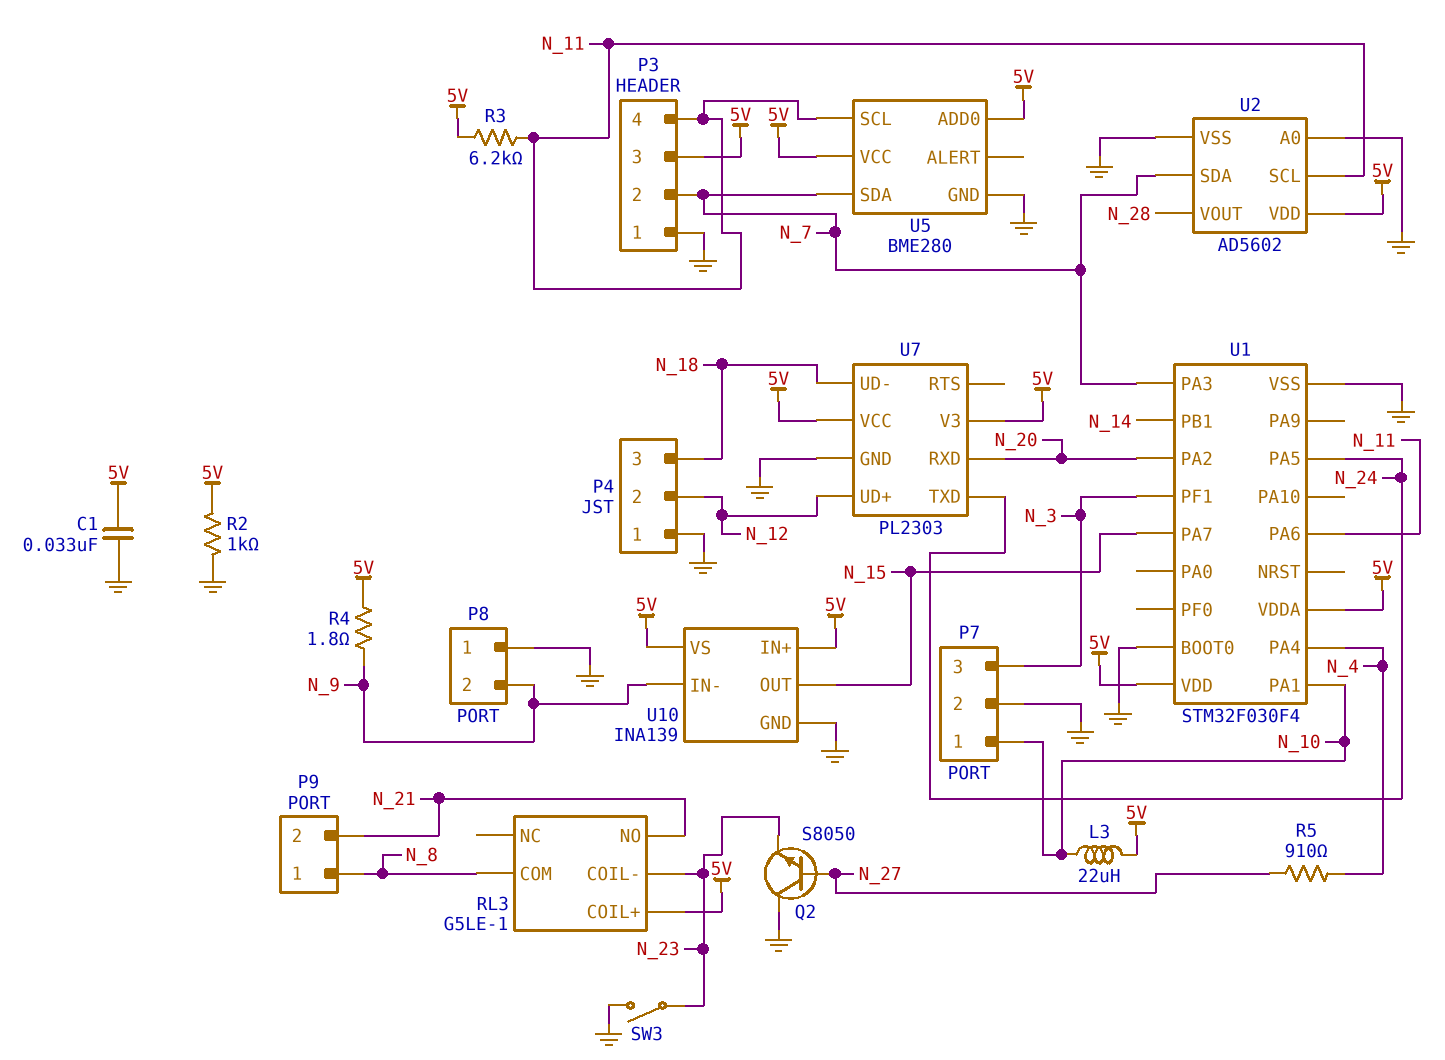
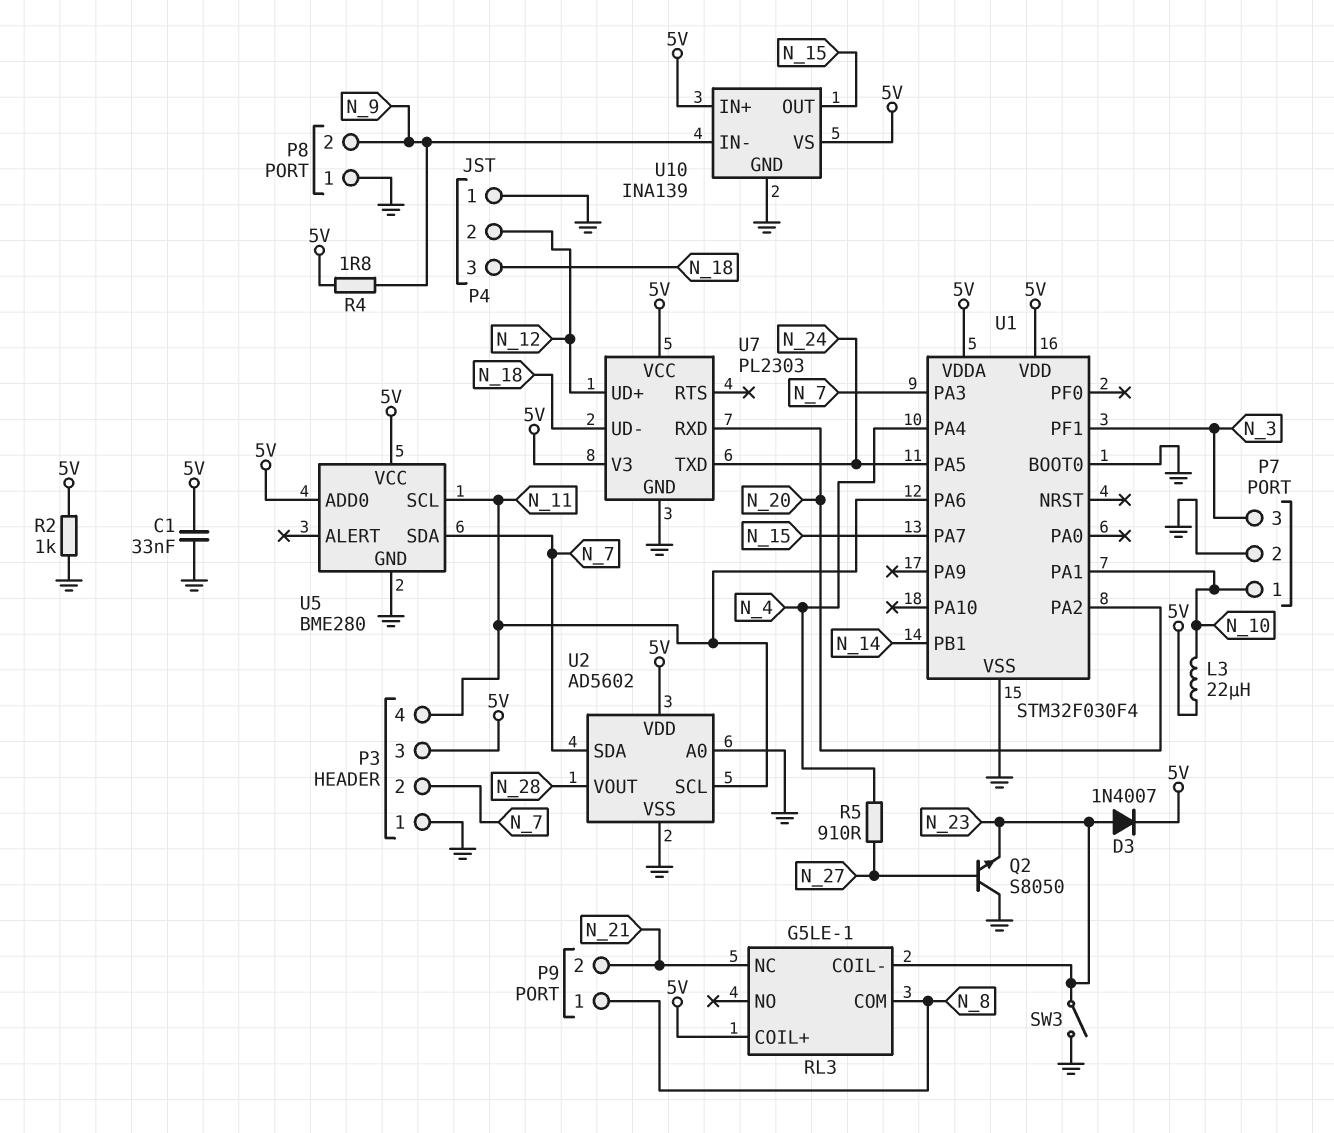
D3: none -> diode 1N4007 (A N_23, K 5V)
R3: 6.2k (5V, N_11) -> none
RL3 pin NC: none -> N_21
RL3 pin NO: N_21 -> none

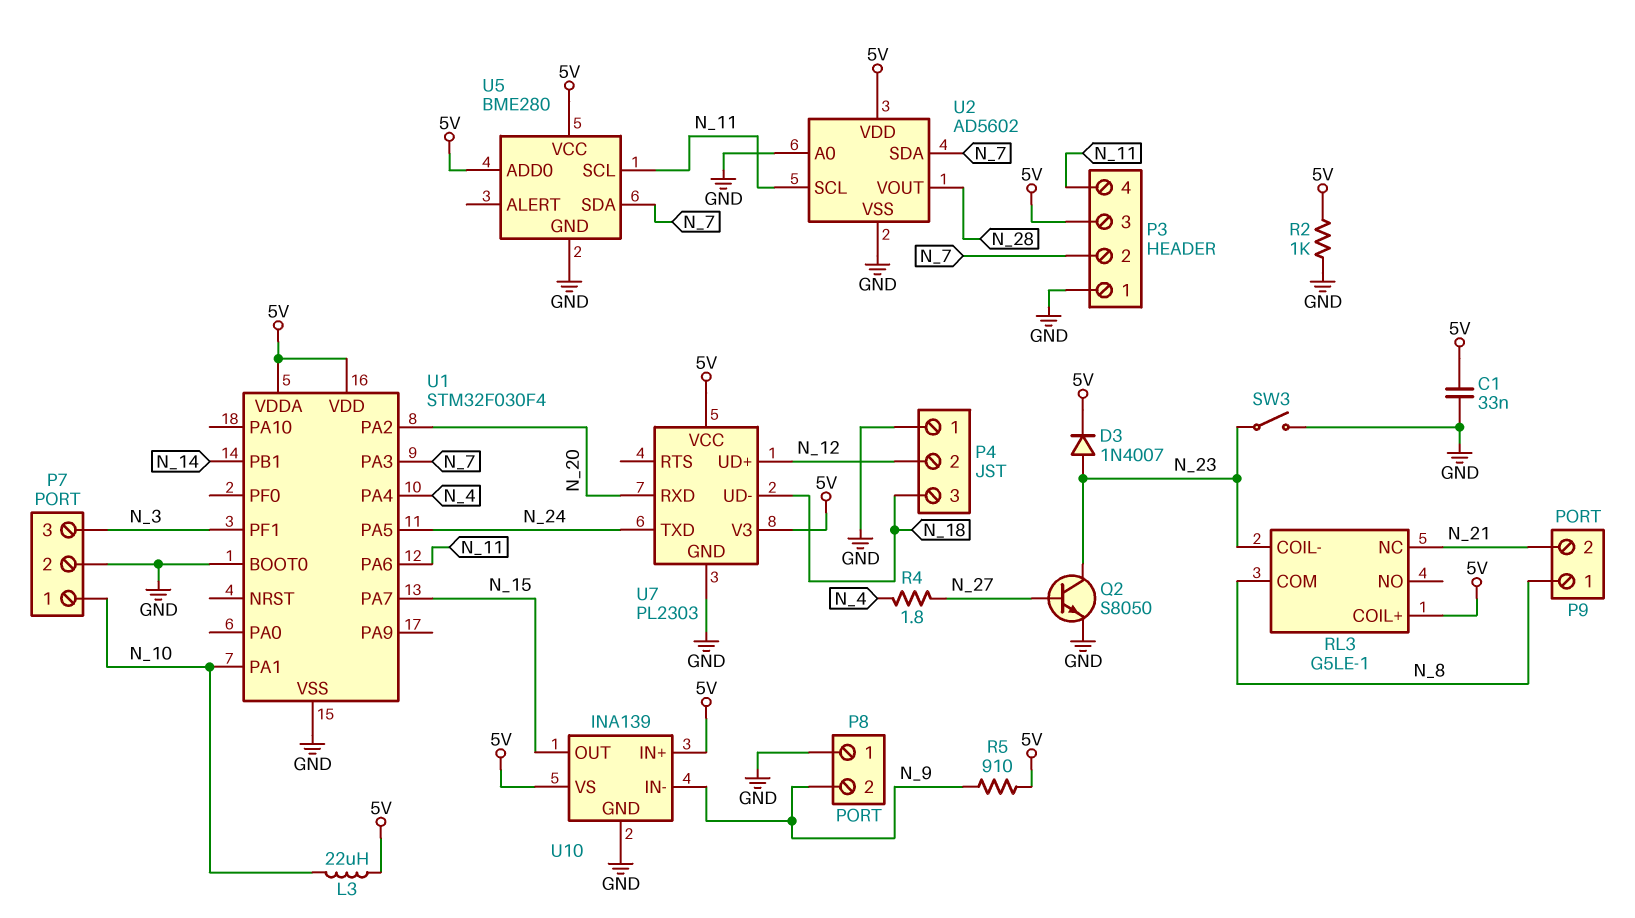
Q2: NPN S8050 (B N_27, C GND, E N_23) -> NPN S8050 (B N_27, C N_23, E GND)
R4: 1.8 (5V, N_9) -> 1.8 (N_4, N_27)
R5: 910 (N_4, N_27) -> 910 (5V, N_9)

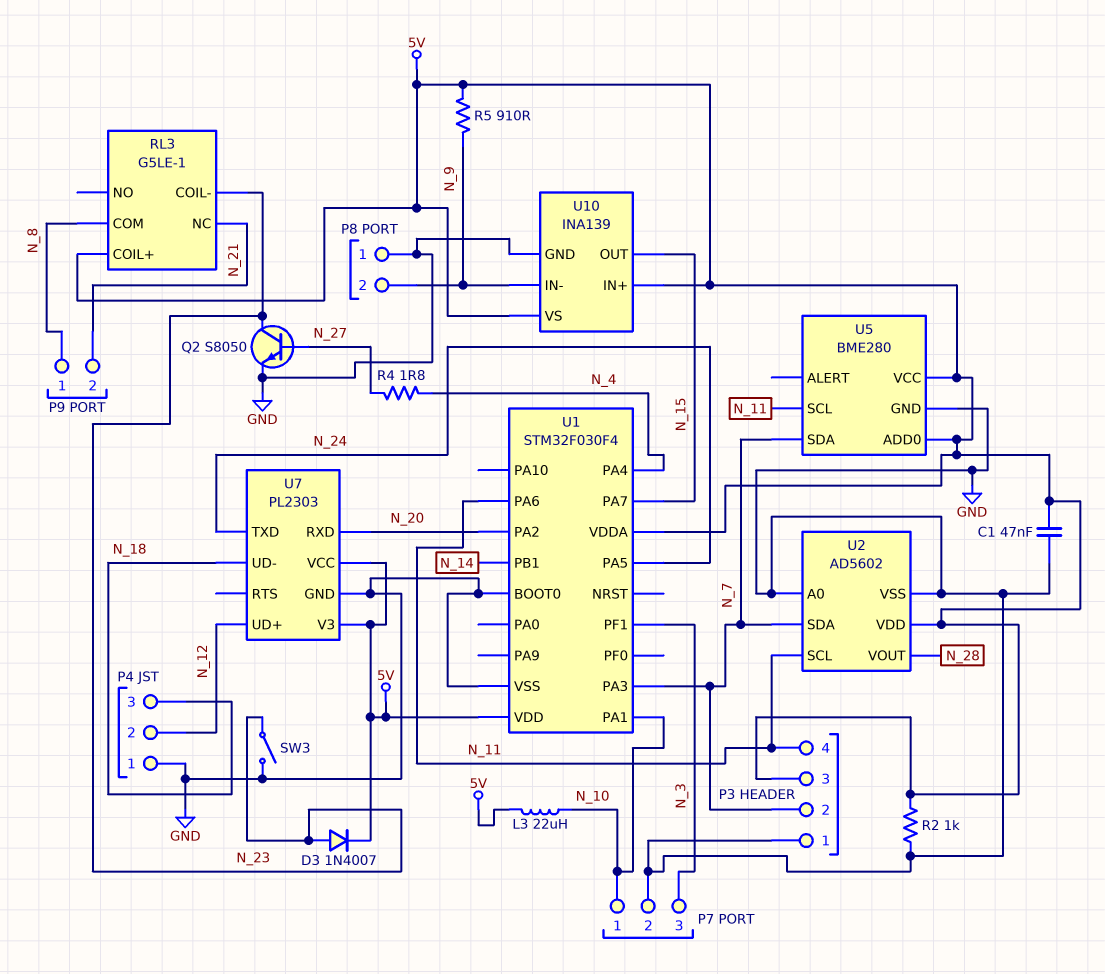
C1: 33nF (5V, GND) -> 47nF (5V, GND)

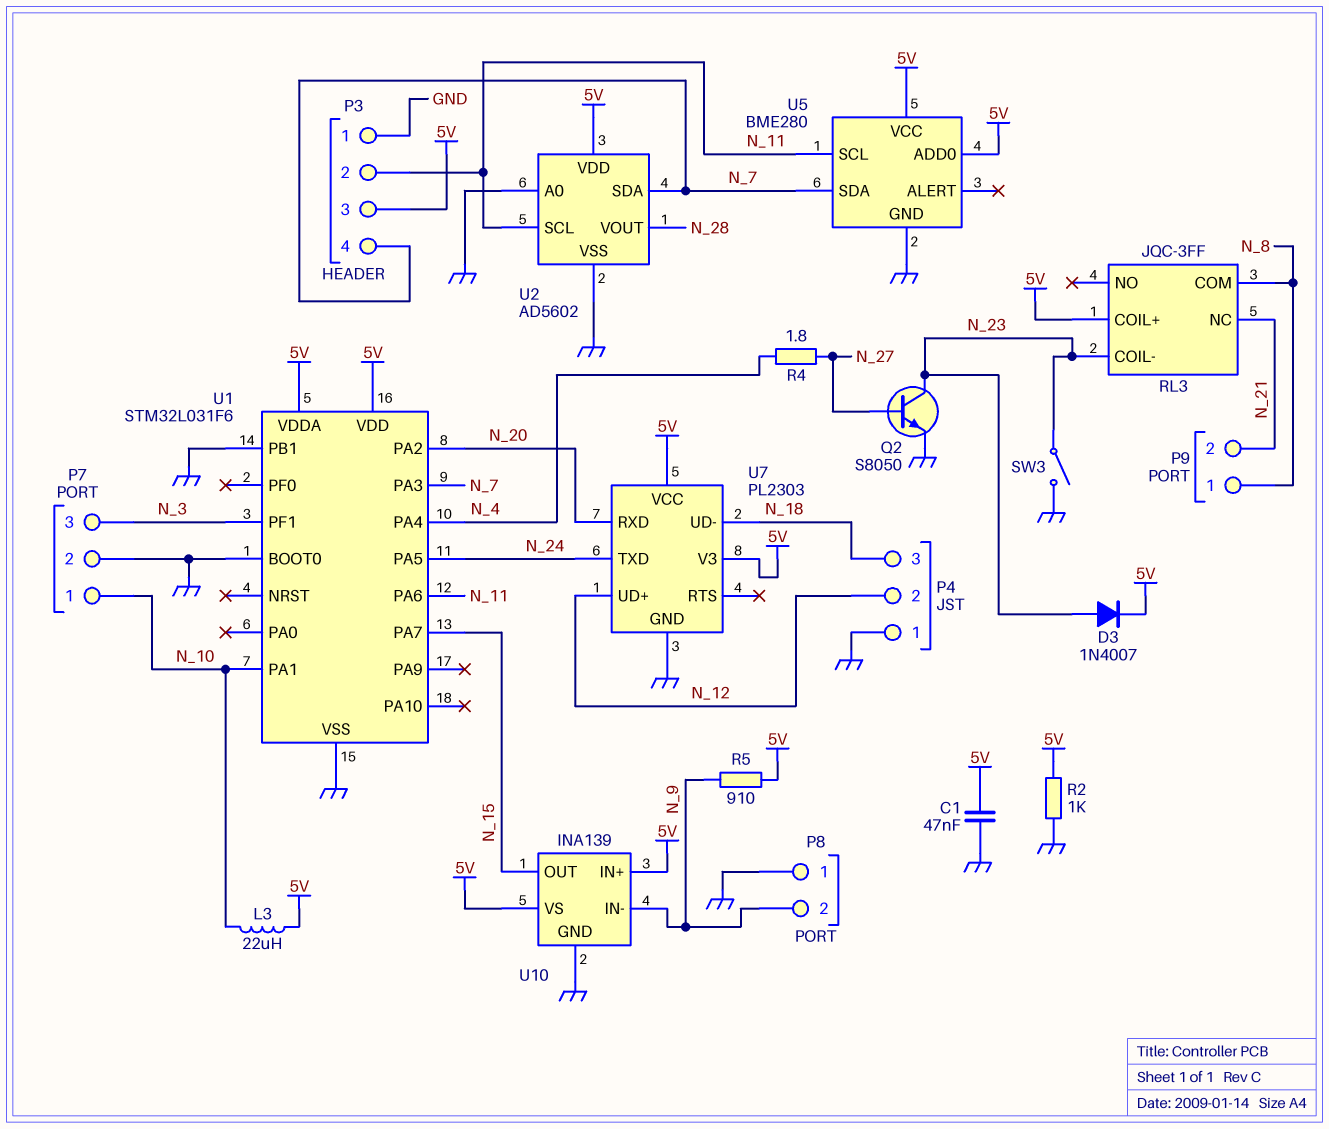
P3 pin 2: N_7 -> N_11
P3 pin 4: N_11 -> N_7
RL3: G5LE-1 -> JQC-3FF
U1: STM32F030F4 -> STM32L031F6
U1 pin PB1: N_14 -> GND

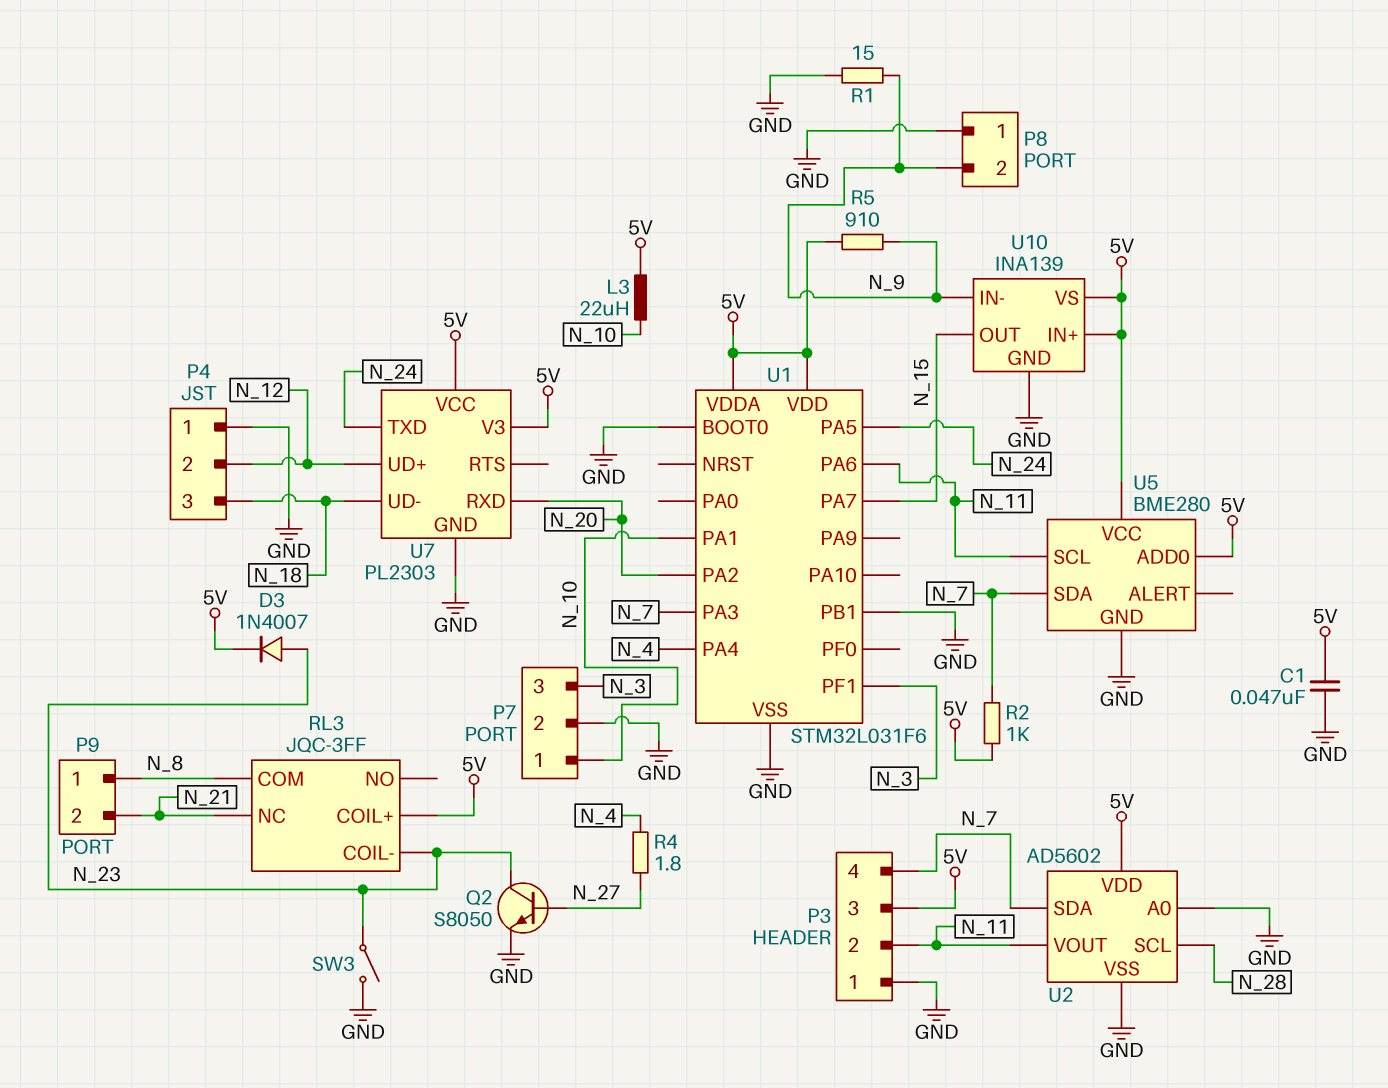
R1: none -> 15 (GND, N_9)
R2: 1k (5V, GND) -> 1k (5V, N_7)
U2 pin SCL: N_11 -> N_28
U2 pin VOUT: N_28 -> N_11

